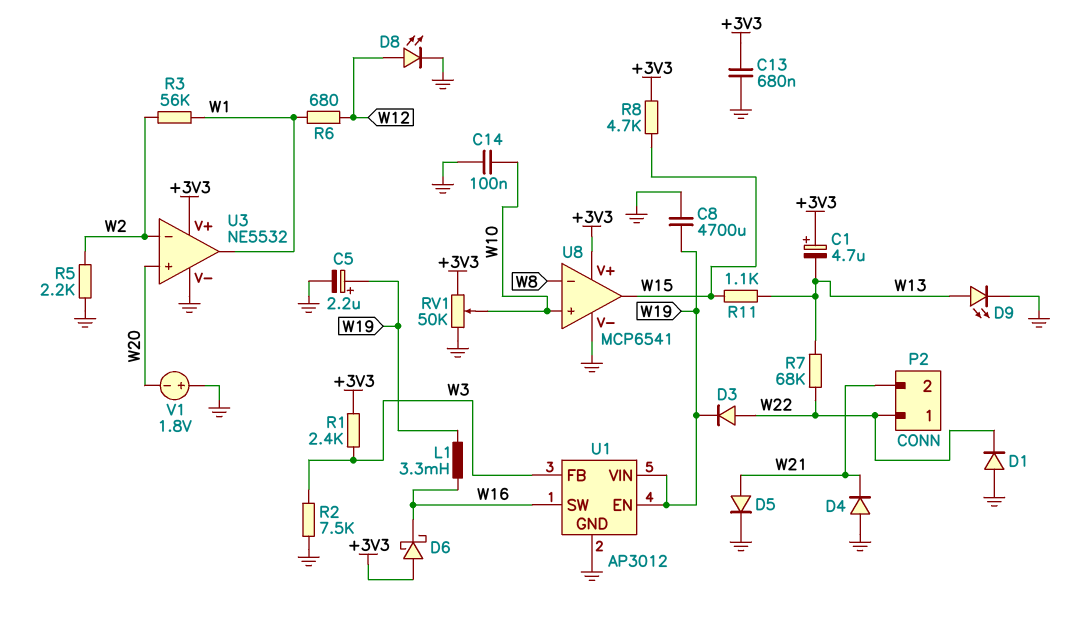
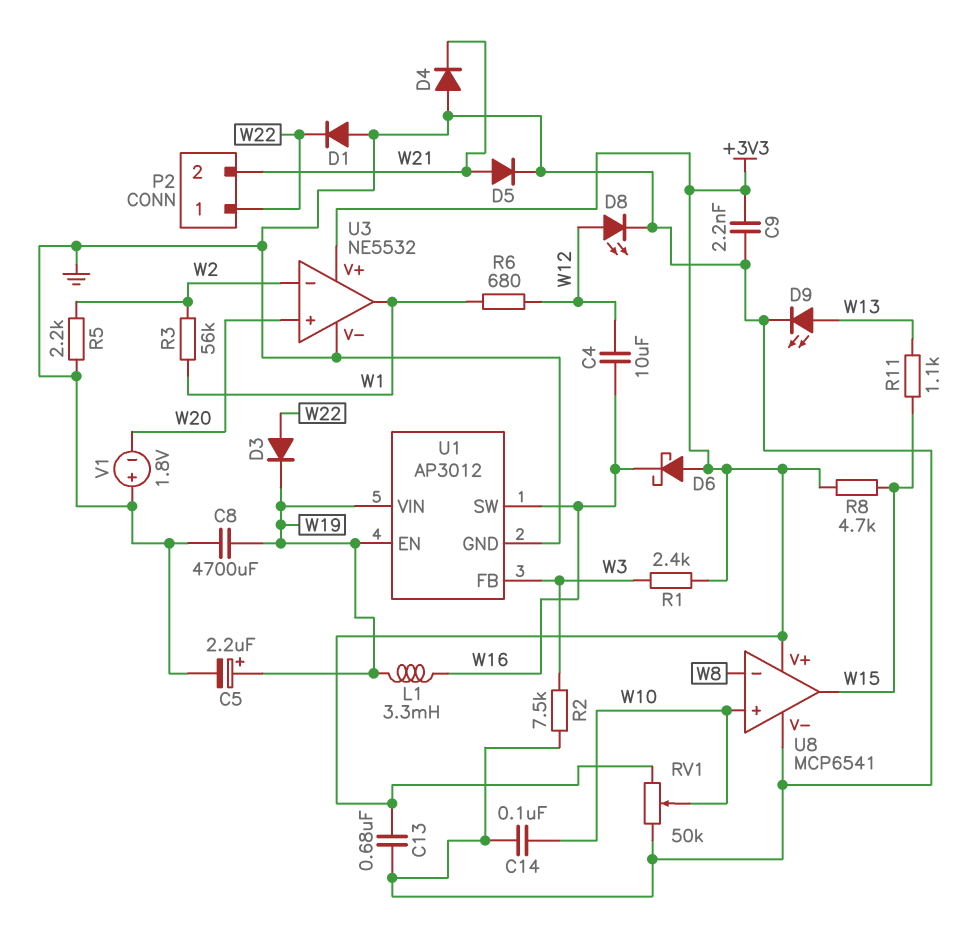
C1: 4.7uF (plus +3V3, minus W13) -> none
C4: none -> 10uF (W12, W16)
C9: none -> 2.2nF (+3V3, GND)
R7: 68k (W13, W22) -> none

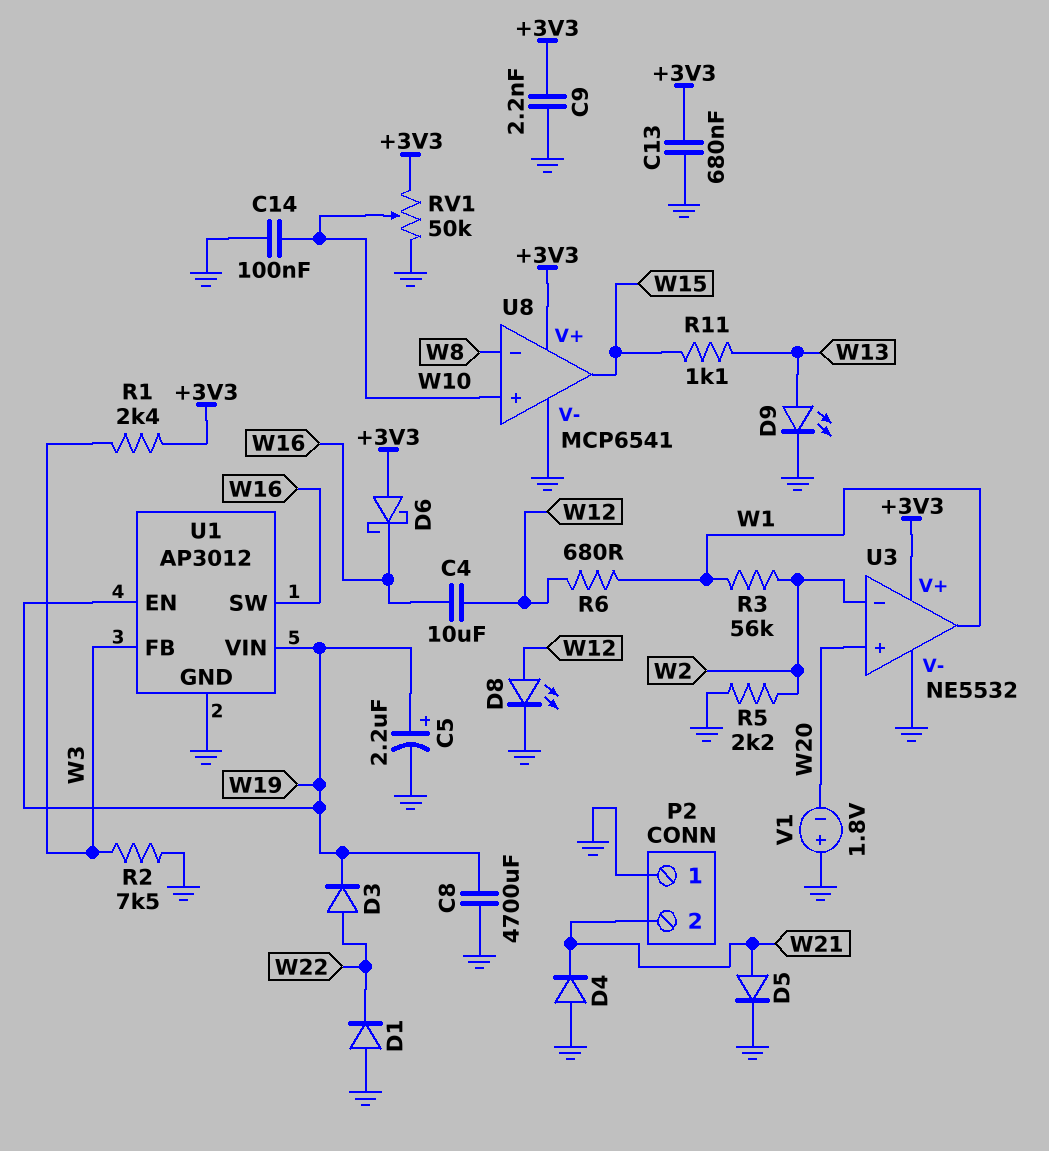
L1: 3.3mH (W16, W19) -> none
P2 pin 1: W22 -> GND
R8: 4.7k (+3V3, W15) -> none

